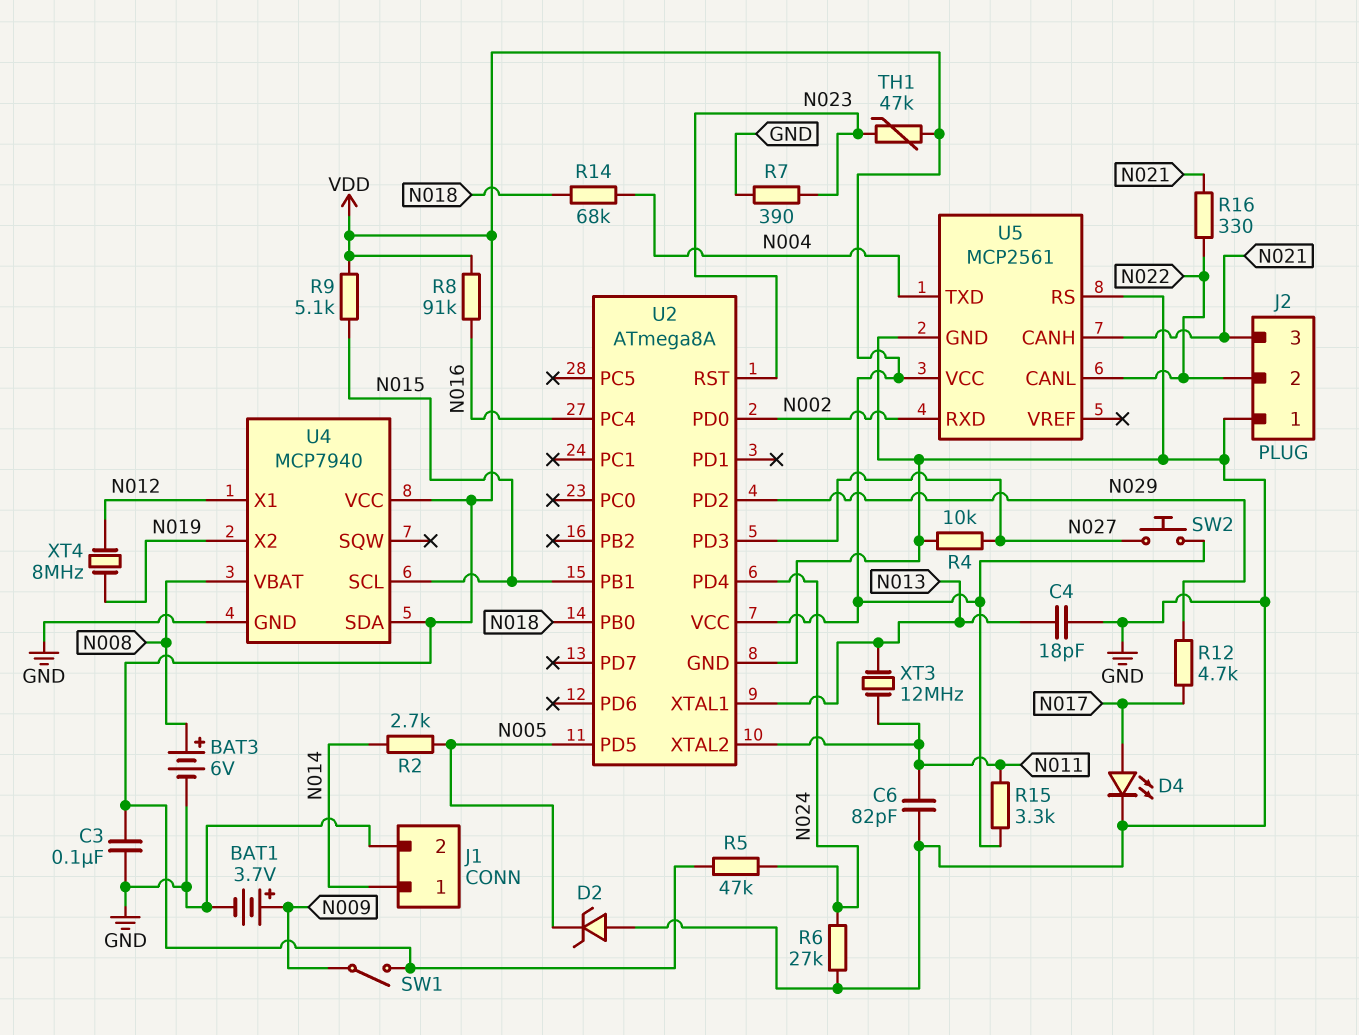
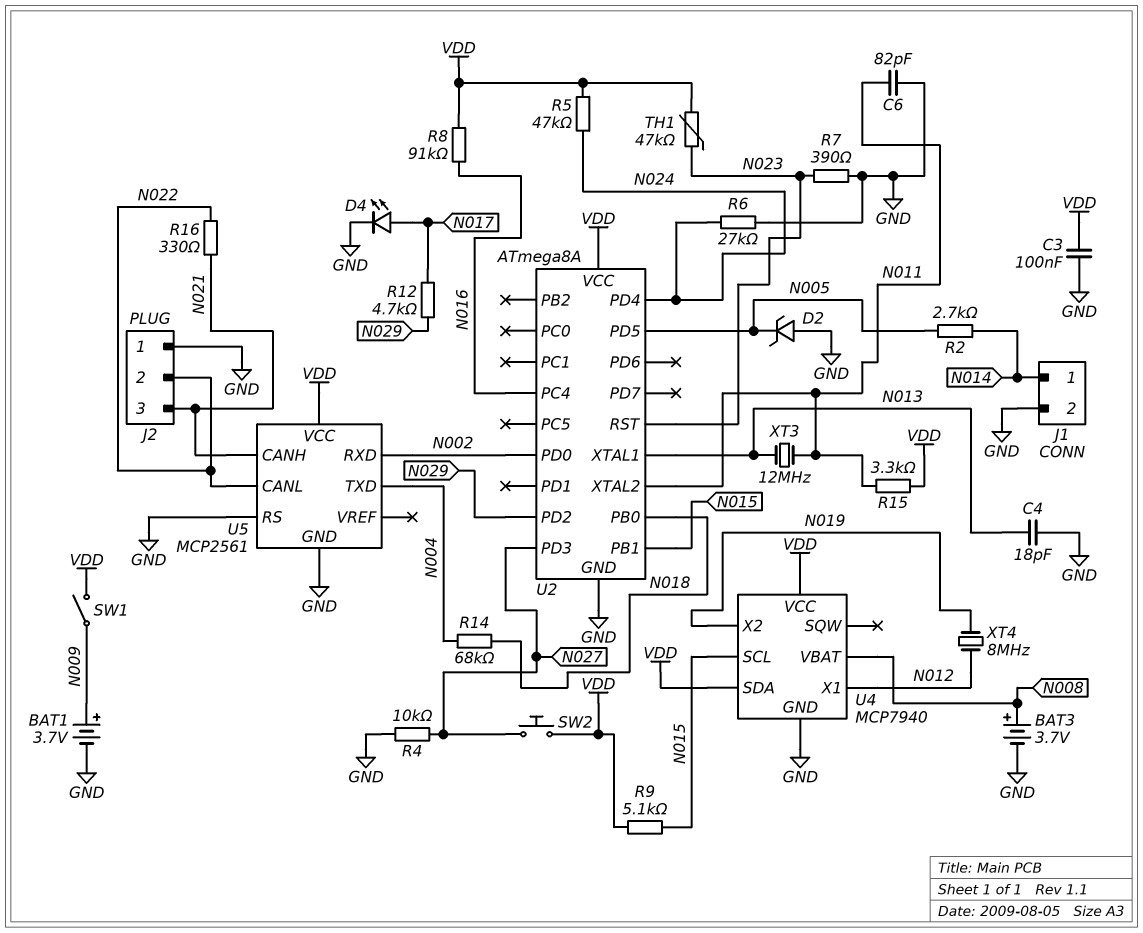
BAT3: 6V (plus N008, minus GND) -> 3.7V (plus N008, minus GND)

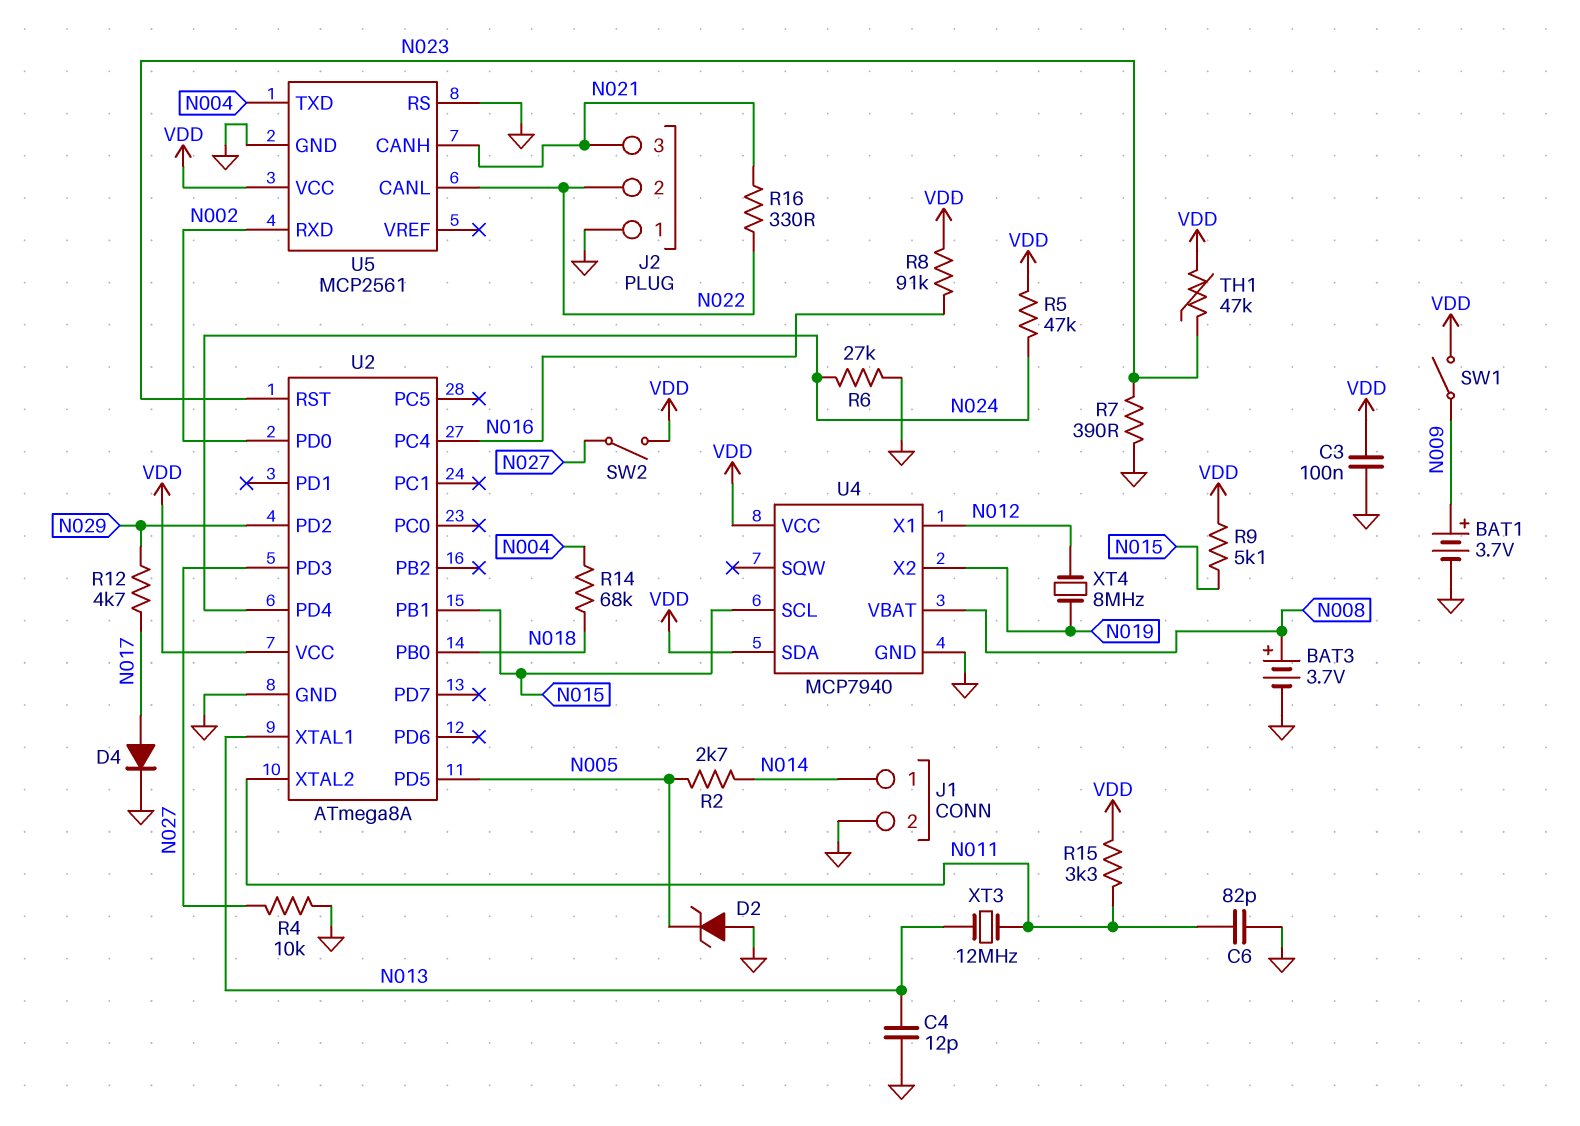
C4: 18pF (GND, N013) -> 12pF (GND, N013)
D4: LED (A N017, K GND) -> diode (A N017, K GND)
SW2: button (N027, VDD) -> switch (N027, VDD)

